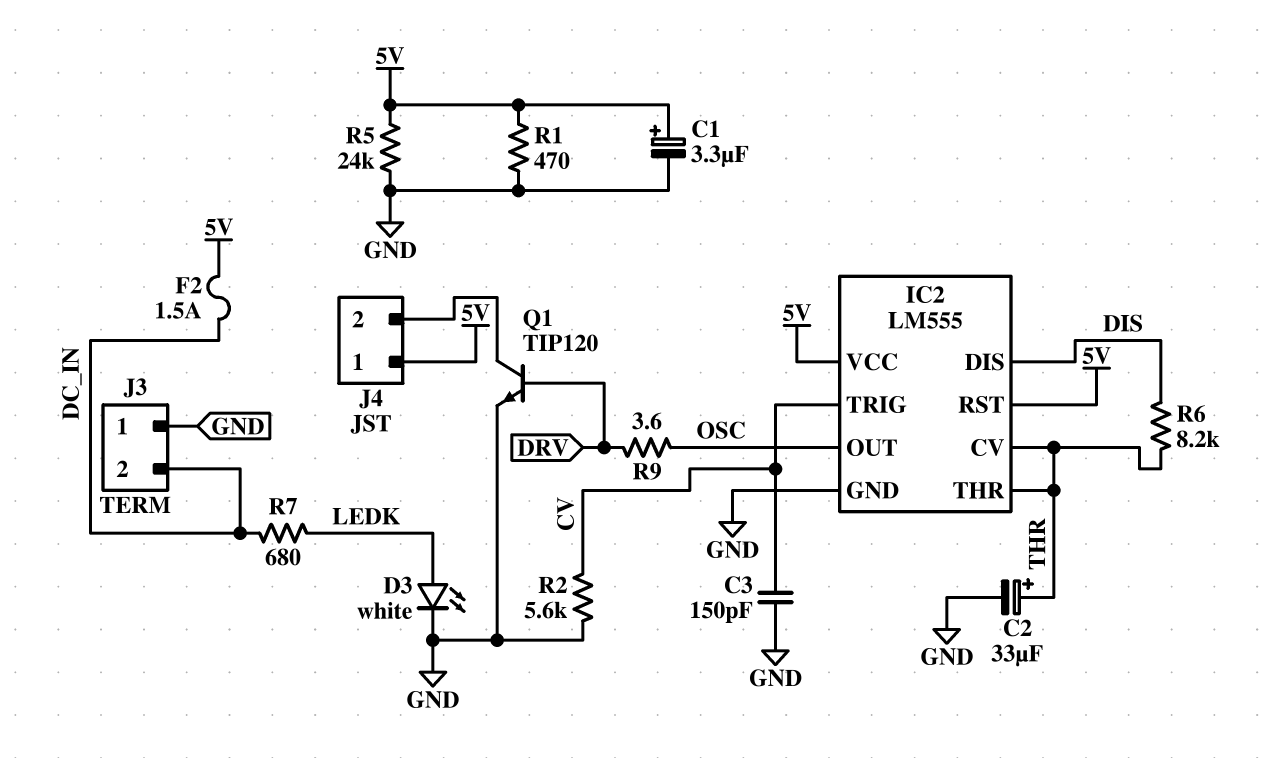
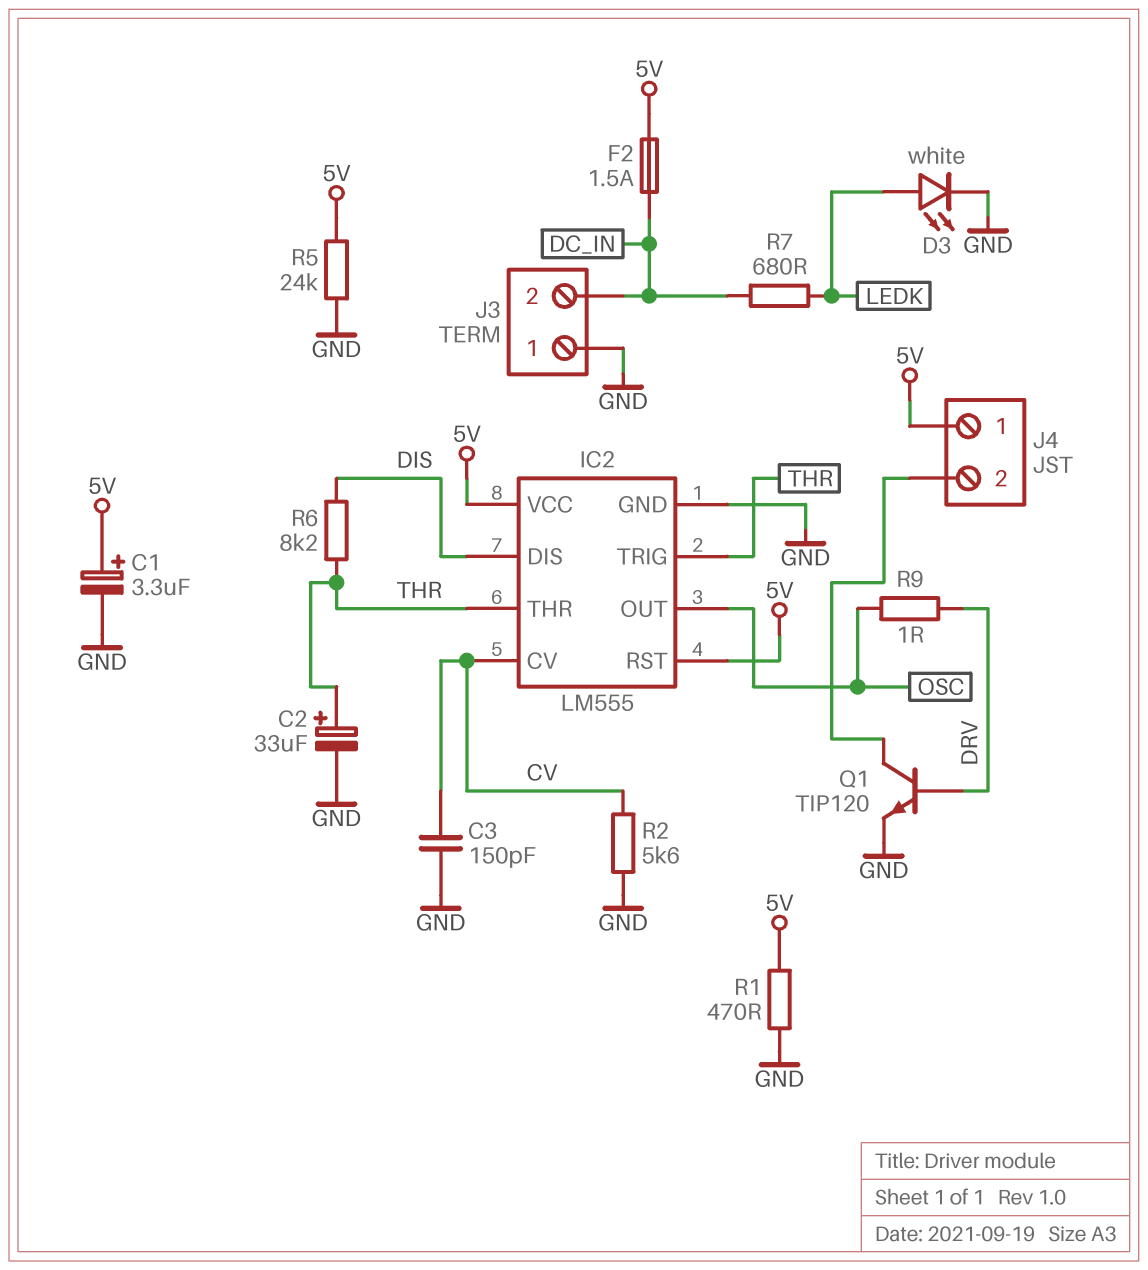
IC2 pin CV: THR -> CV
IC2 pin TRIG: CV -> THR
R9: 3.6 (DRV, OSC) -> 1 (DRV, OSC)

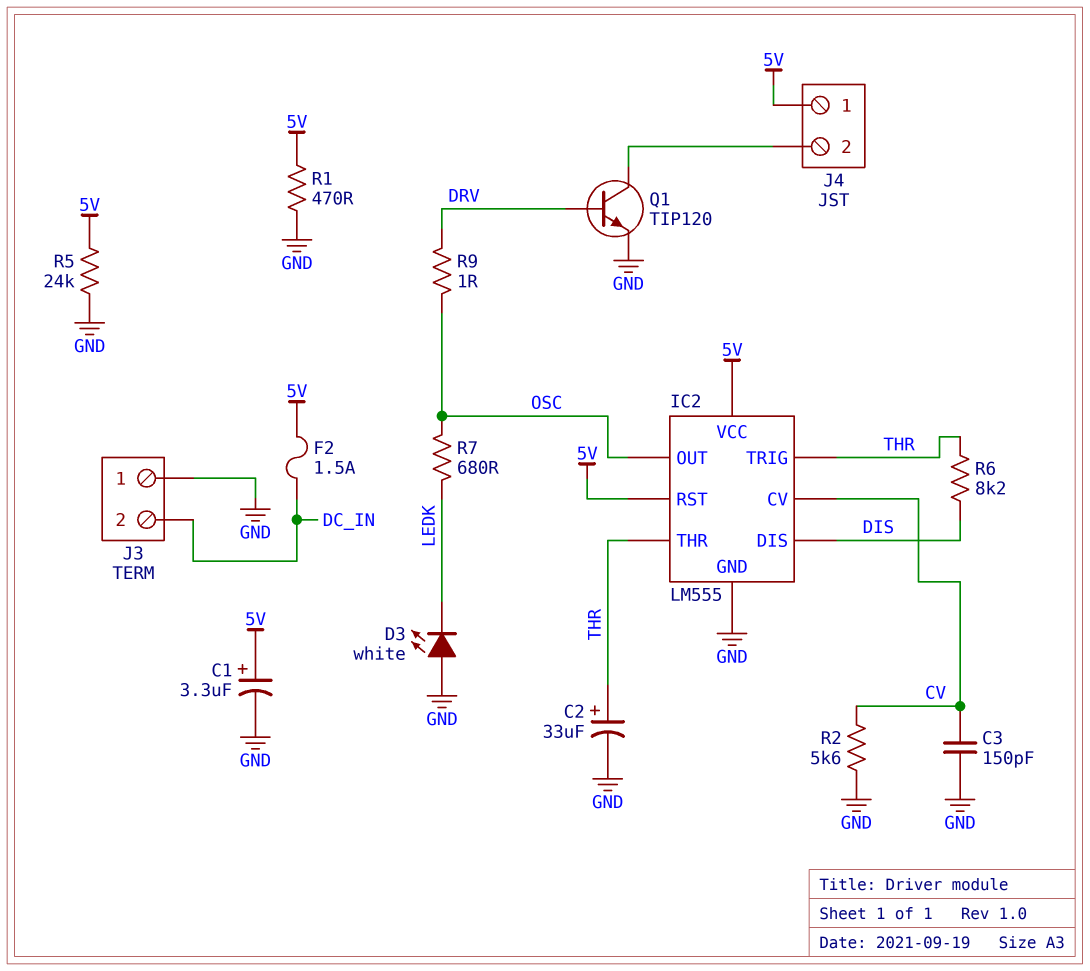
D3: LED white (A LEDK, K GND) -> LED white (A GND, K LEDK)
R7: 680 (DC_IN, LEDK) -> 680 (LEDK, OSC)

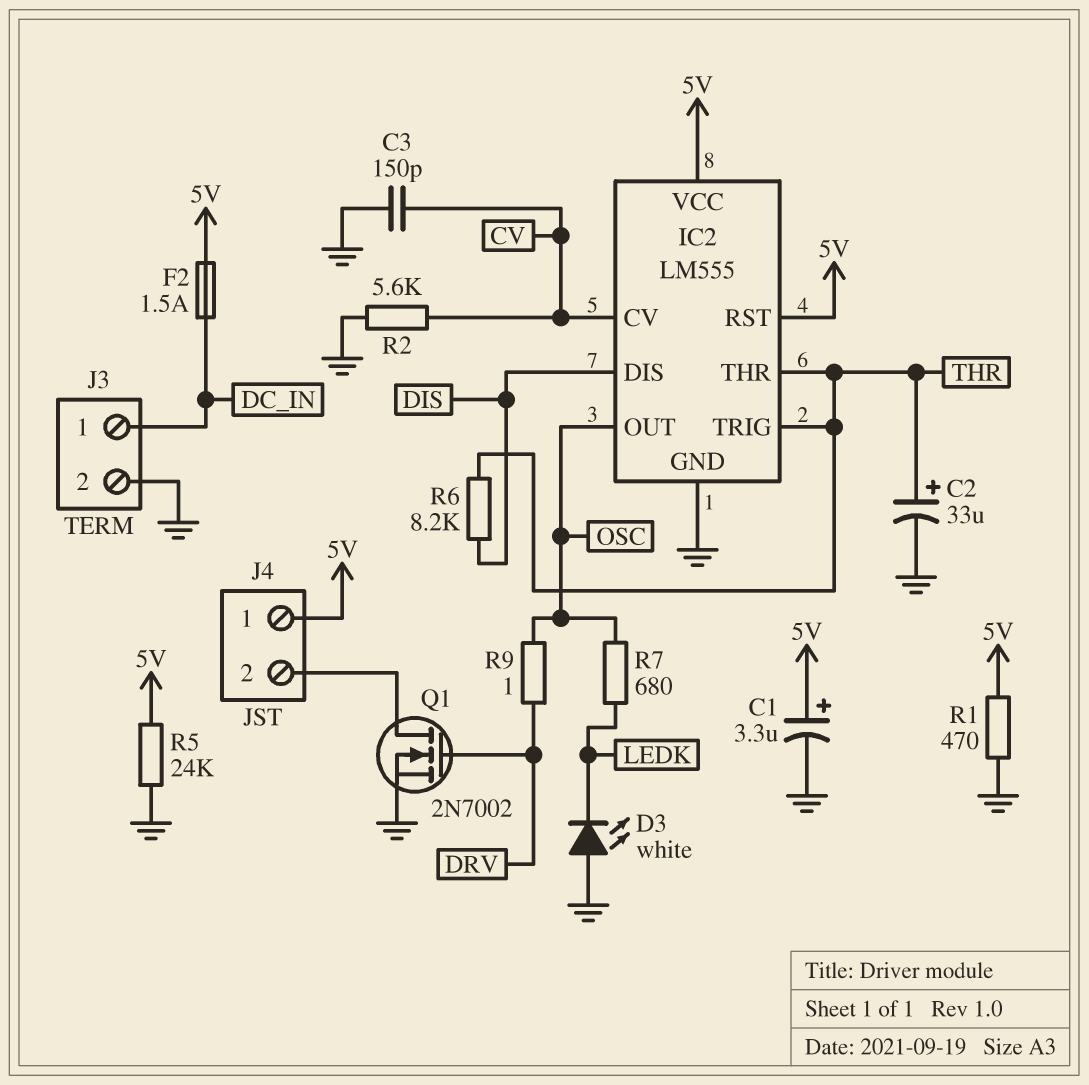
J3 pin 1: GND -> DC_IN
J3 pin 2: DC_IN -> GND
Q1: NPN TIP120 (B DRV, C J4/2, E GND) -> NMOS 2N7002 (G DRV, D J4/2, S GND)

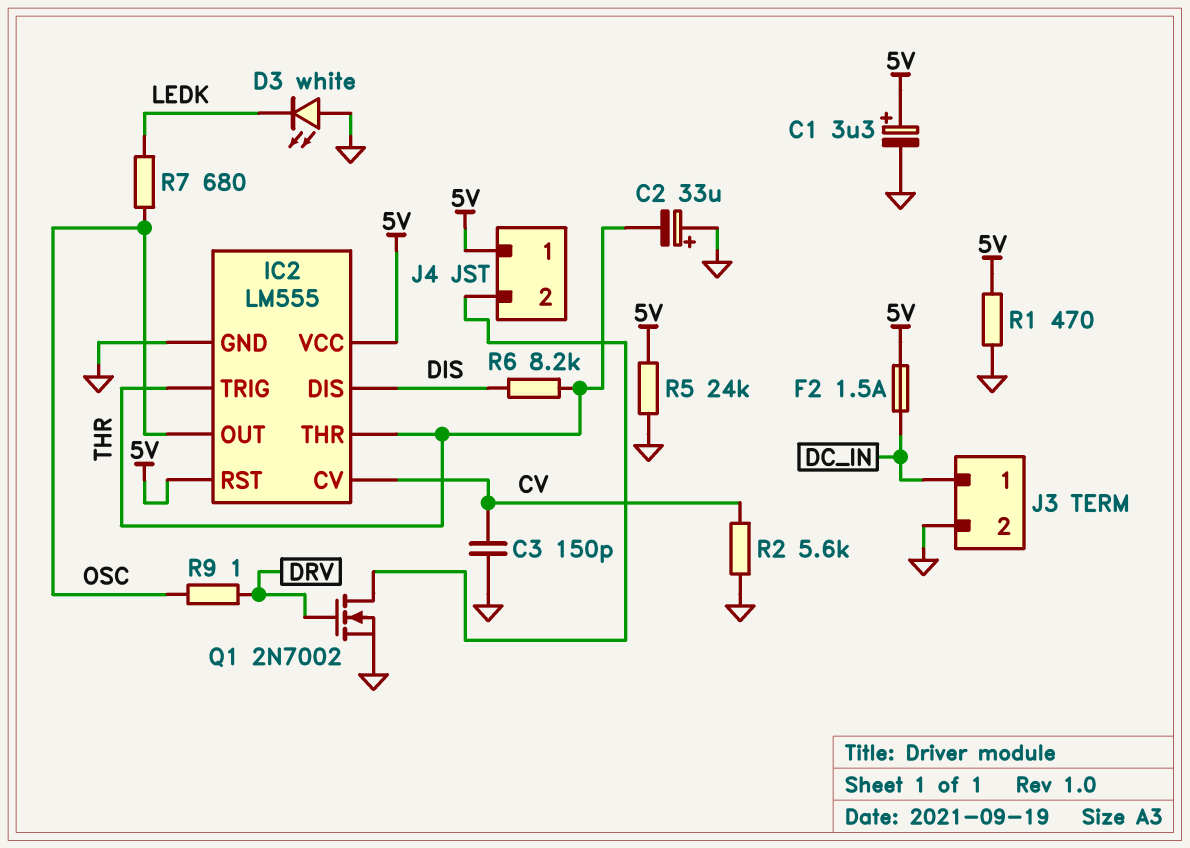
C2: 33uF (plus THR, minus GND) -> 33uF (plus GND, minus THR)

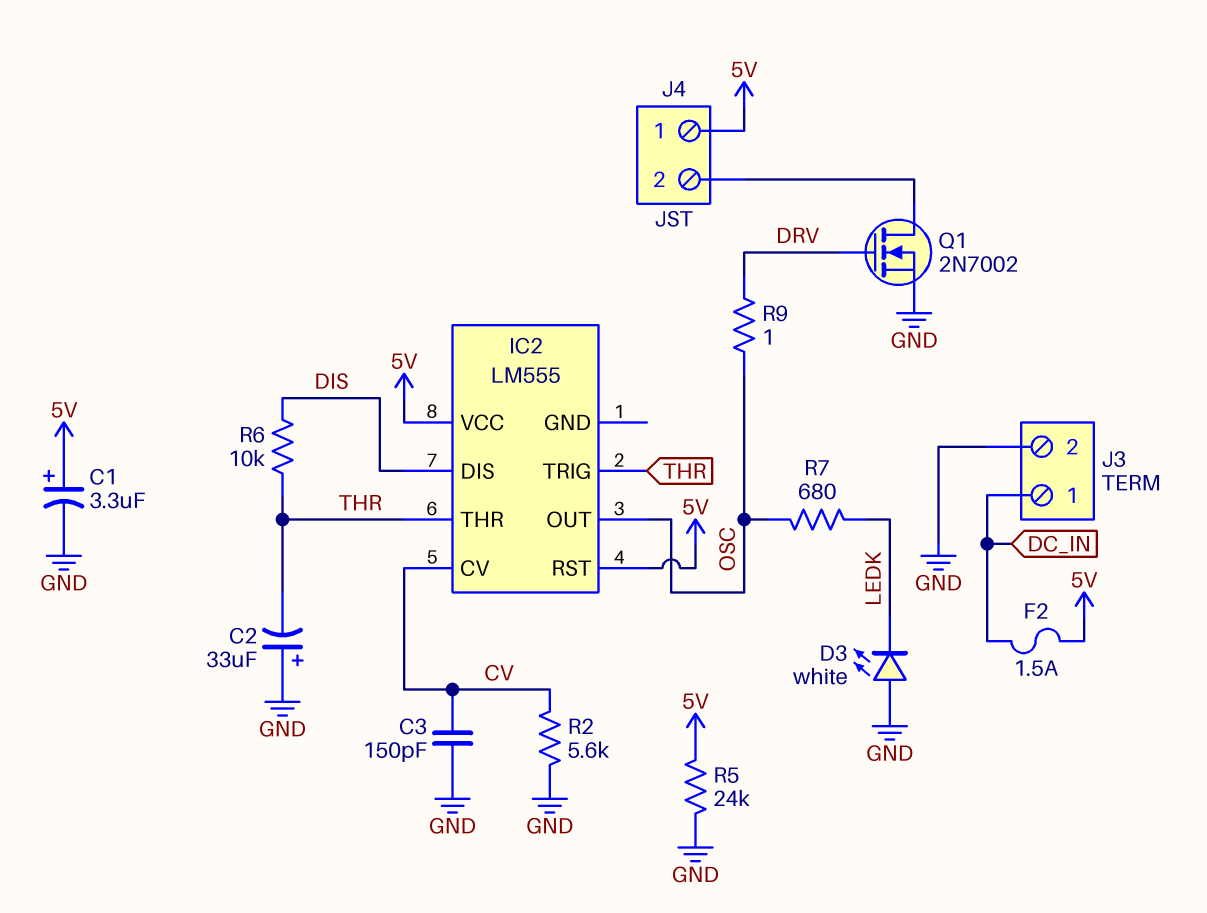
IC2 pin GND: GND -> none
R1: 470 (5V, GND) -> none
R6: 8.2k (DIS, THR) -> 10k (DIS, THR)

